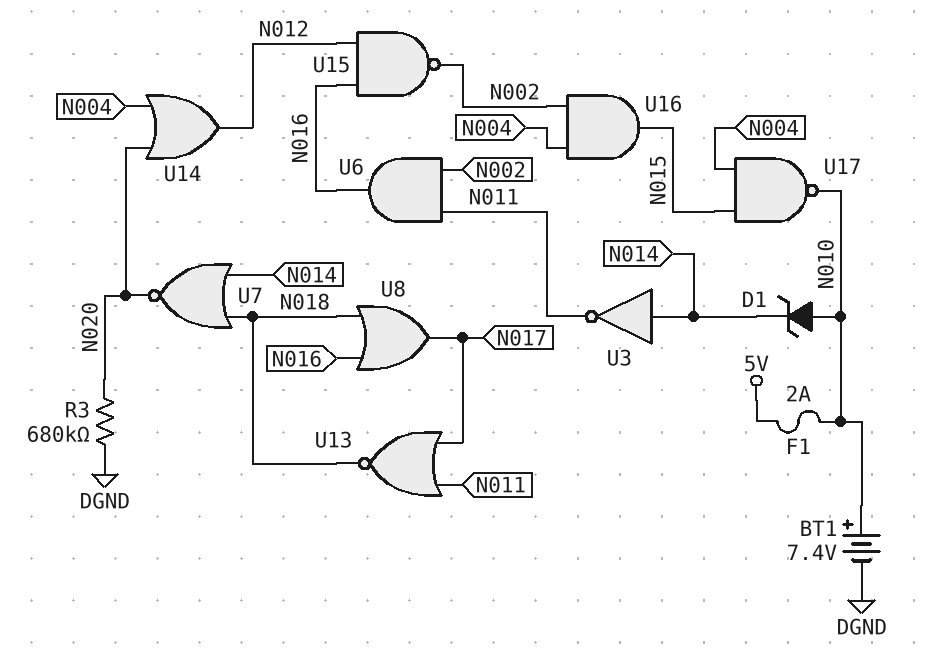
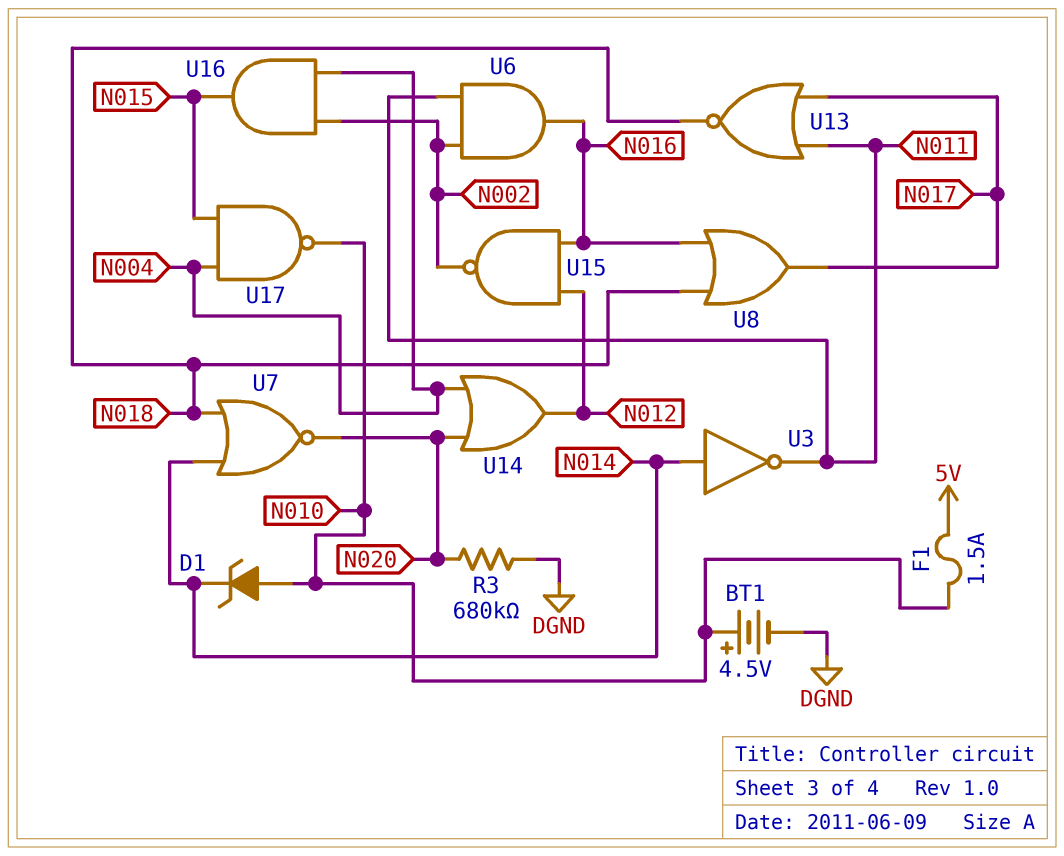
BT1: 7.4V (plus N010, minus DGND) -> 4.5V (plus N010, minus DGND)
F1: 2A (5V, N010) -> 1.5A (5V, N010)

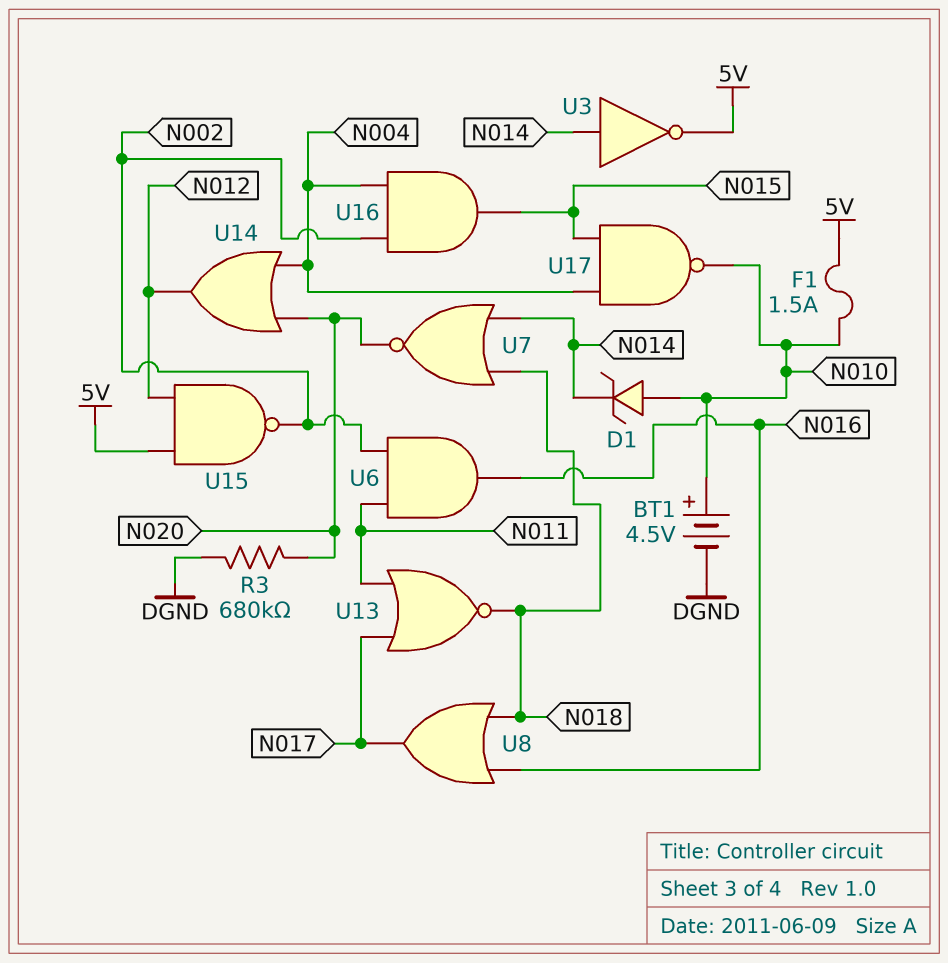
U3: NOT (in N014, out N011) -> NOT (in N014, out 5V)
U15: NAND (in N012, in N016, out N002) -> NAND (in 5V, in N012, out N002)

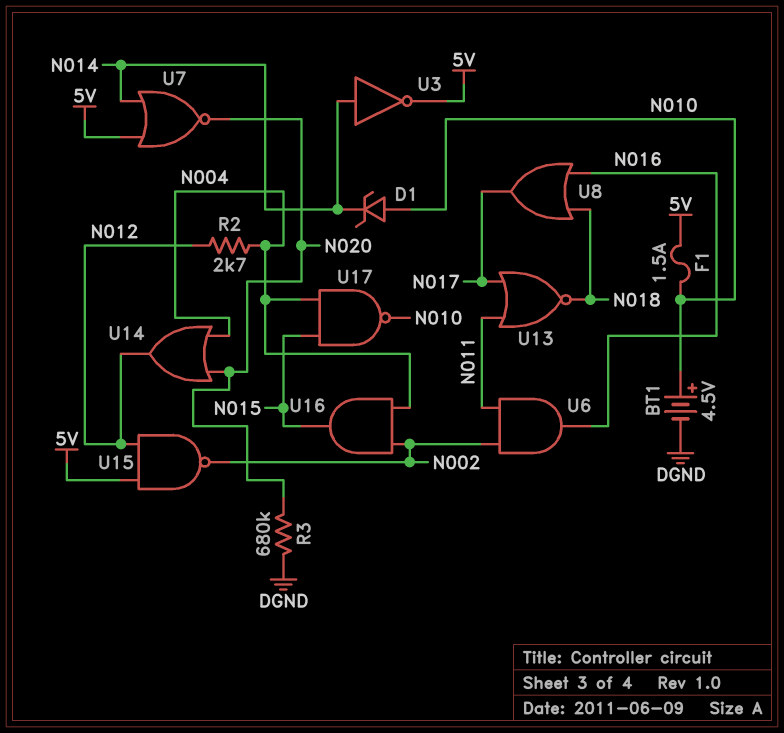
R2: none -> 2.7k (N004, N012)
U7: NOR (in N014, in N018, out N020) -> NOR (in 5V, in N014, out N020)

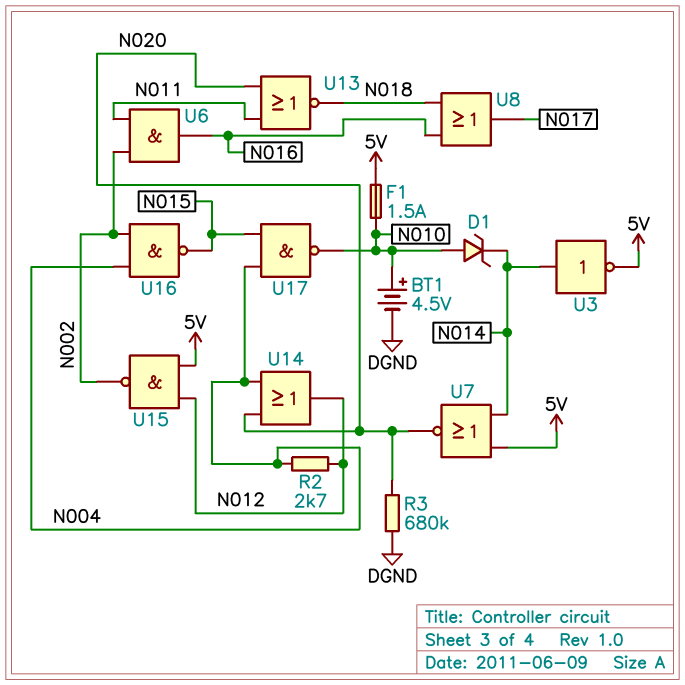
U13: NOR (in N011, in N017, out N018) -> NOR (in N011, in N020, out N018)
U16: AND (in N002, in N004, out N015) -> NAND (in N002, in N004, out N015)

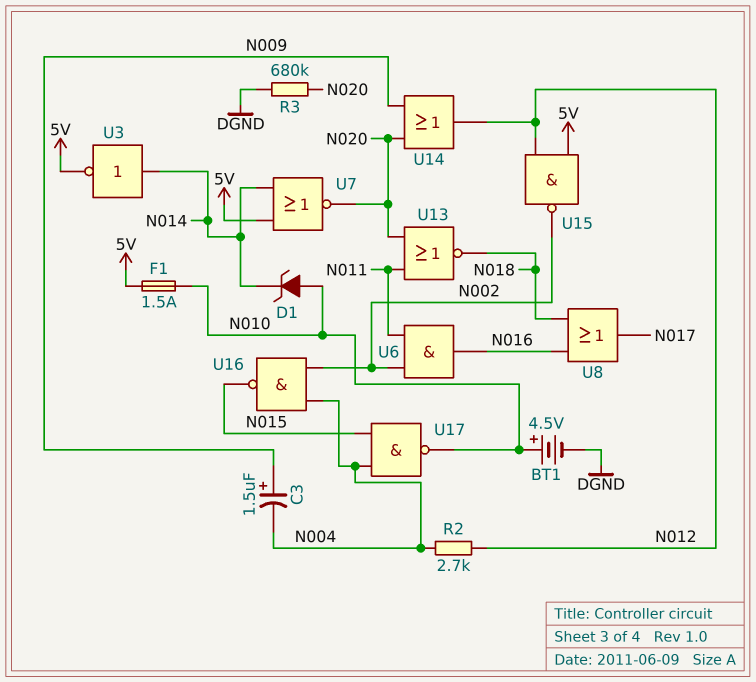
C3: none -> 1.5uF (plus N009, minus N004)
U14: OR (in N004, in N020, out N012) -> OR (in N009, in N020, out N012)

